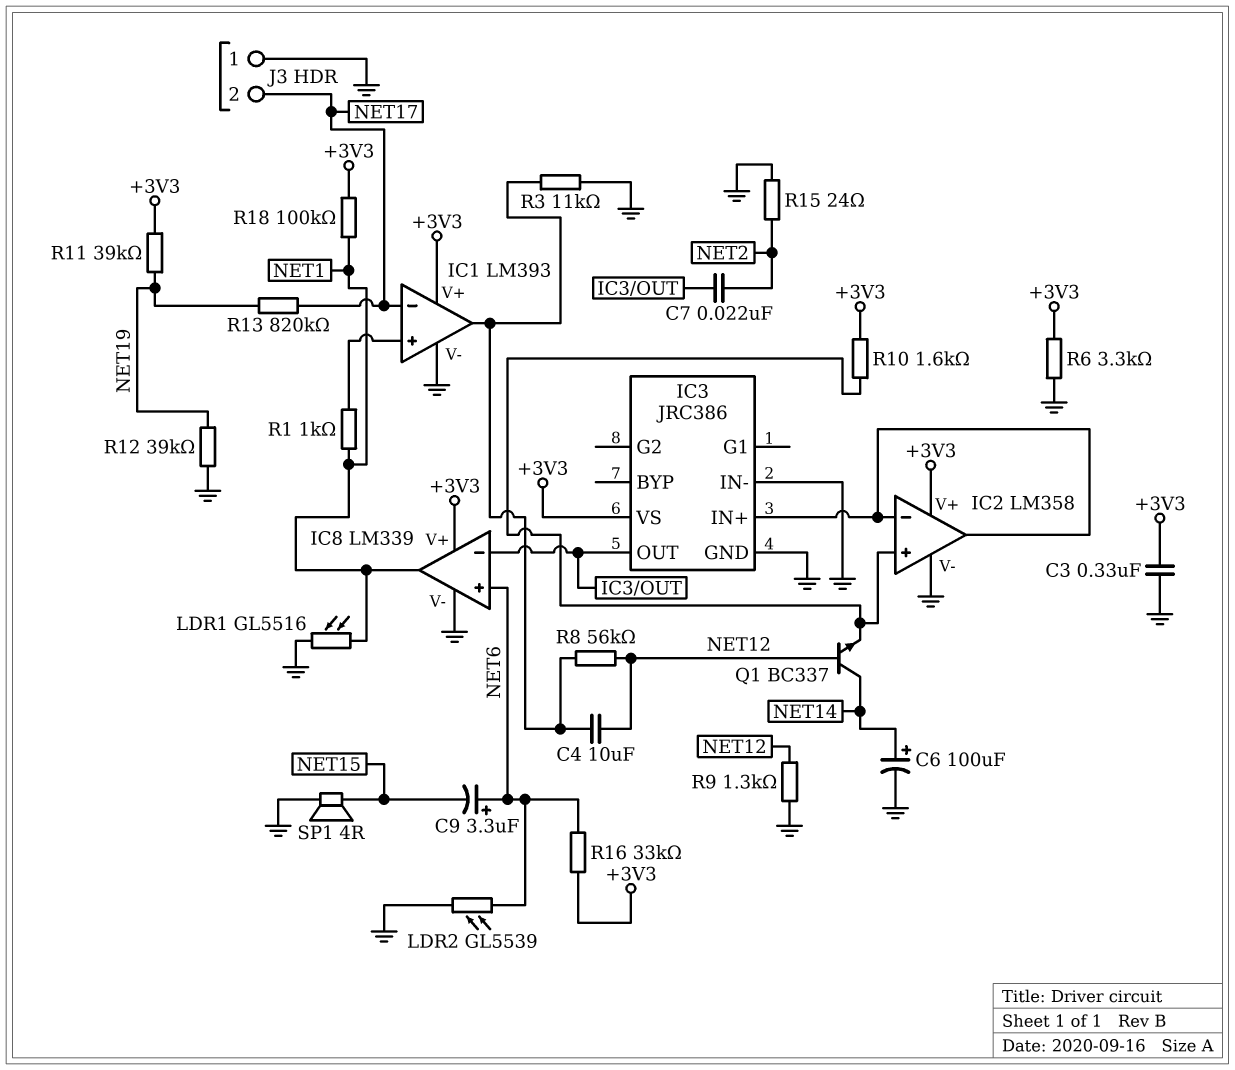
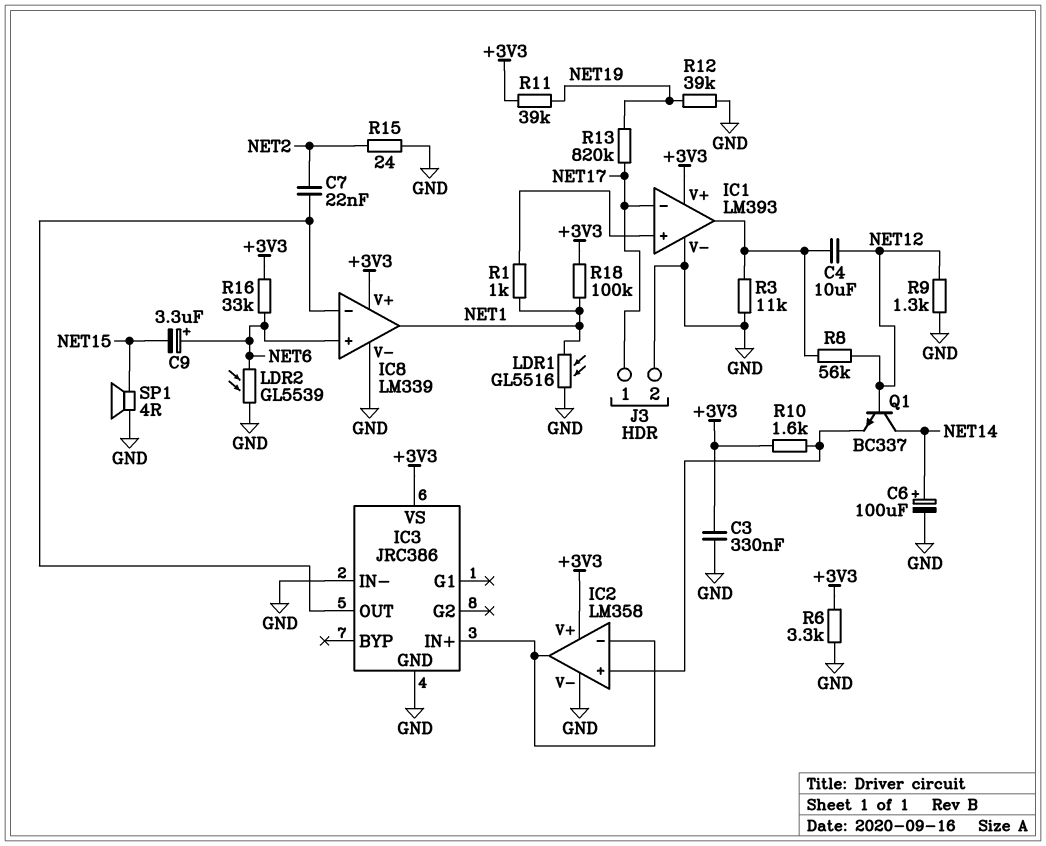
J3 pin 1: GND -> NET17
J3 pin 2: NET17 -> GND

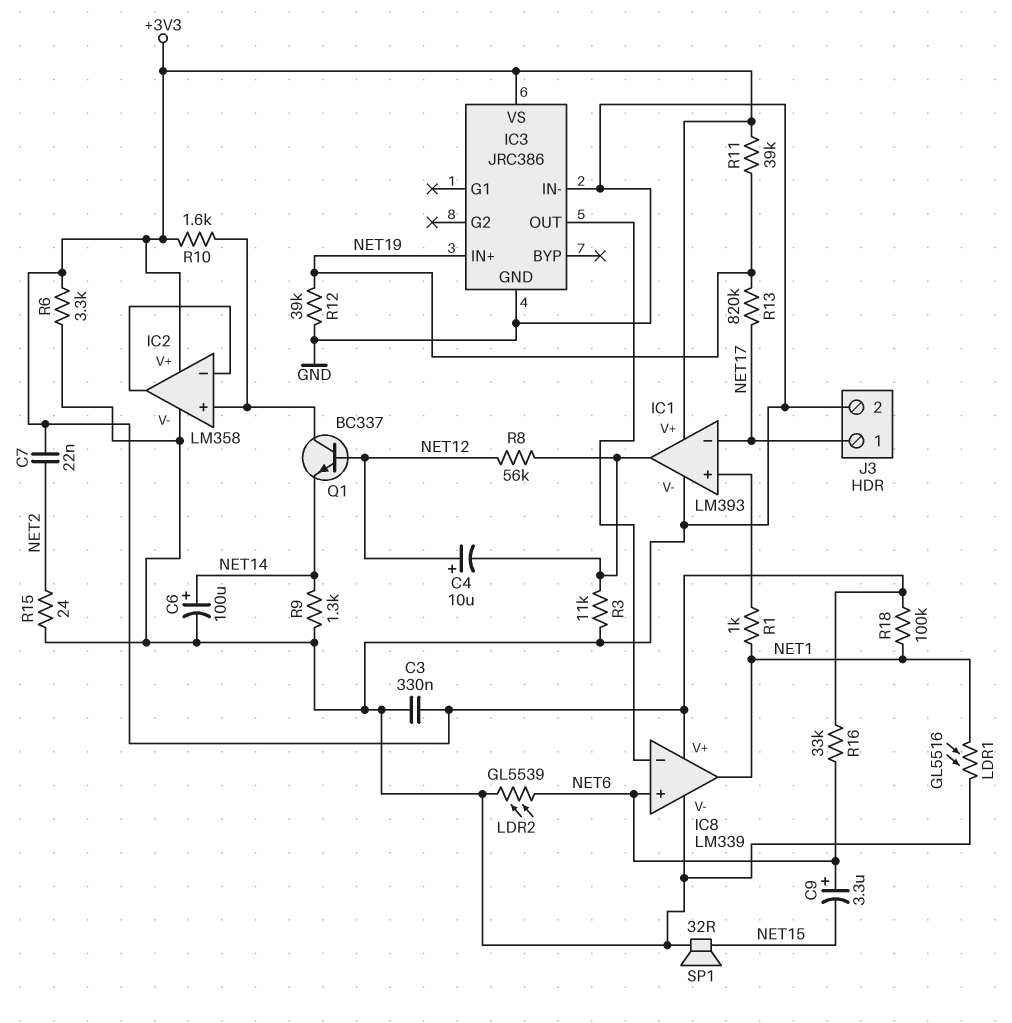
C4: 10uF (IC1/out, NET12) -> 10uF (plus NET12, minus IC1/out)
C7: 22nF (IC3/OUT, NET2) -> 22nF (+3V3, NET2)
IC3 pin IN+: IC2/in- -> NET19
Q1: NPN BC337 (B NET12, C NET14, E IC2/in+) -> NPN BC337 (B NET12, C IC2/in+, E NET14)
R9: 1.3k (GND, NET12) -> 1.3k (GND, NET14)
SP1: speaker 4R (GND, NET15) -> speaker 32R (GND, NET15)

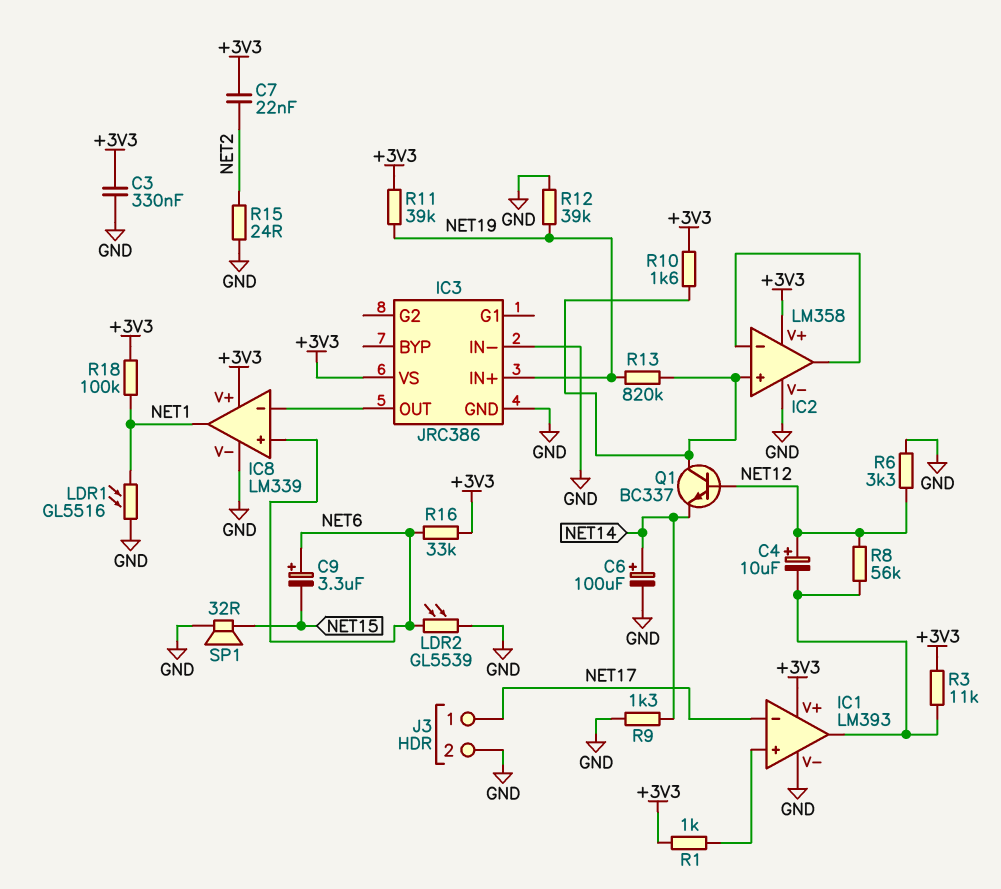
R1: 1k (IC1/in+, NET1) -> 1k (+3V3, IC1/in+)
R3: 11k (GND, IC1/out) -> 11k (+3V3, IC1/out)
R6: 3.3k (+3V3, GND) -> 3.3k (GND, NET12)
R13: 820k (NET17, NET19) -> 820k (IC2/in+, NET19)

